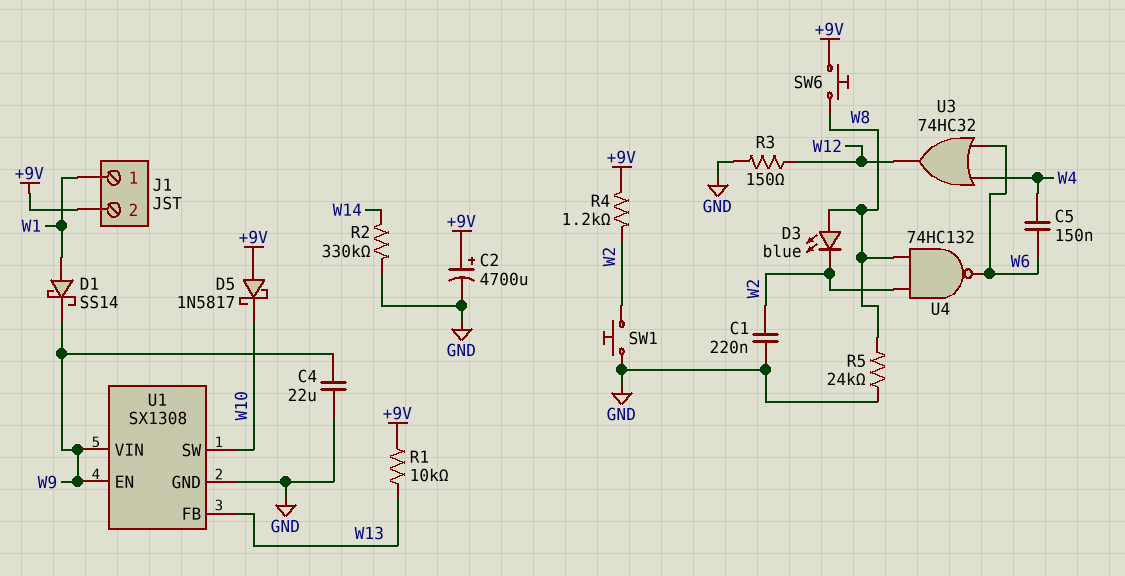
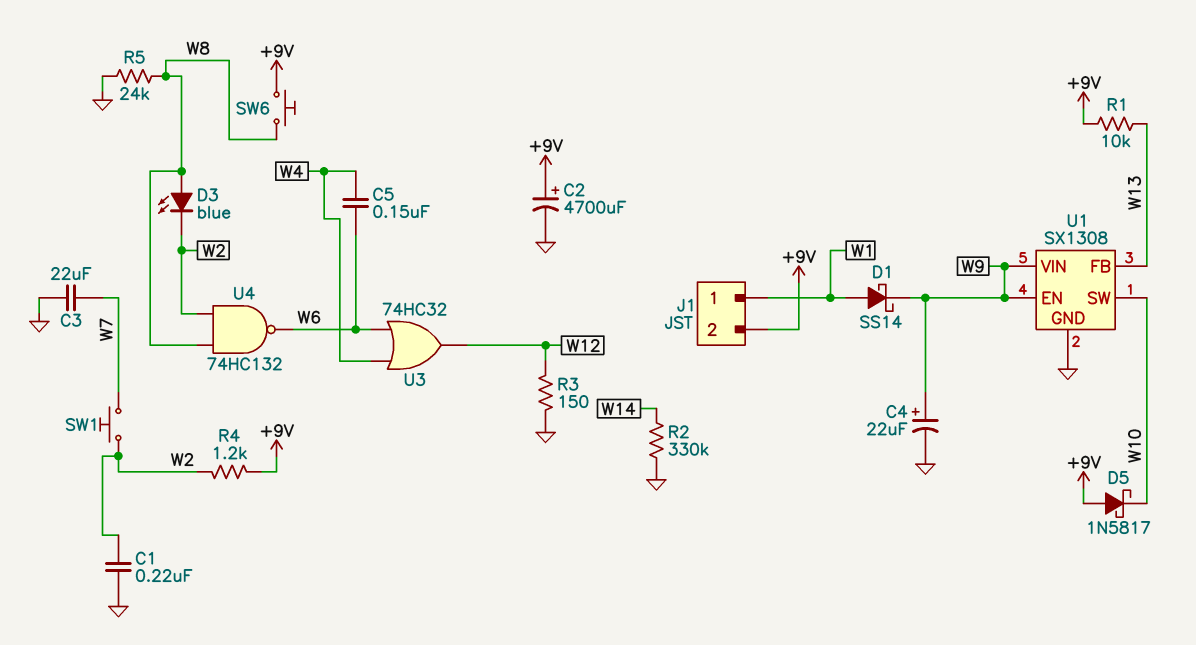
C3: none -> 22uF (GND, W7)
C4: 22uF (GND, W9) -> 22uF (plus W9, minus GND)
SW1: button (GND, W2) -> button (W2, W7)

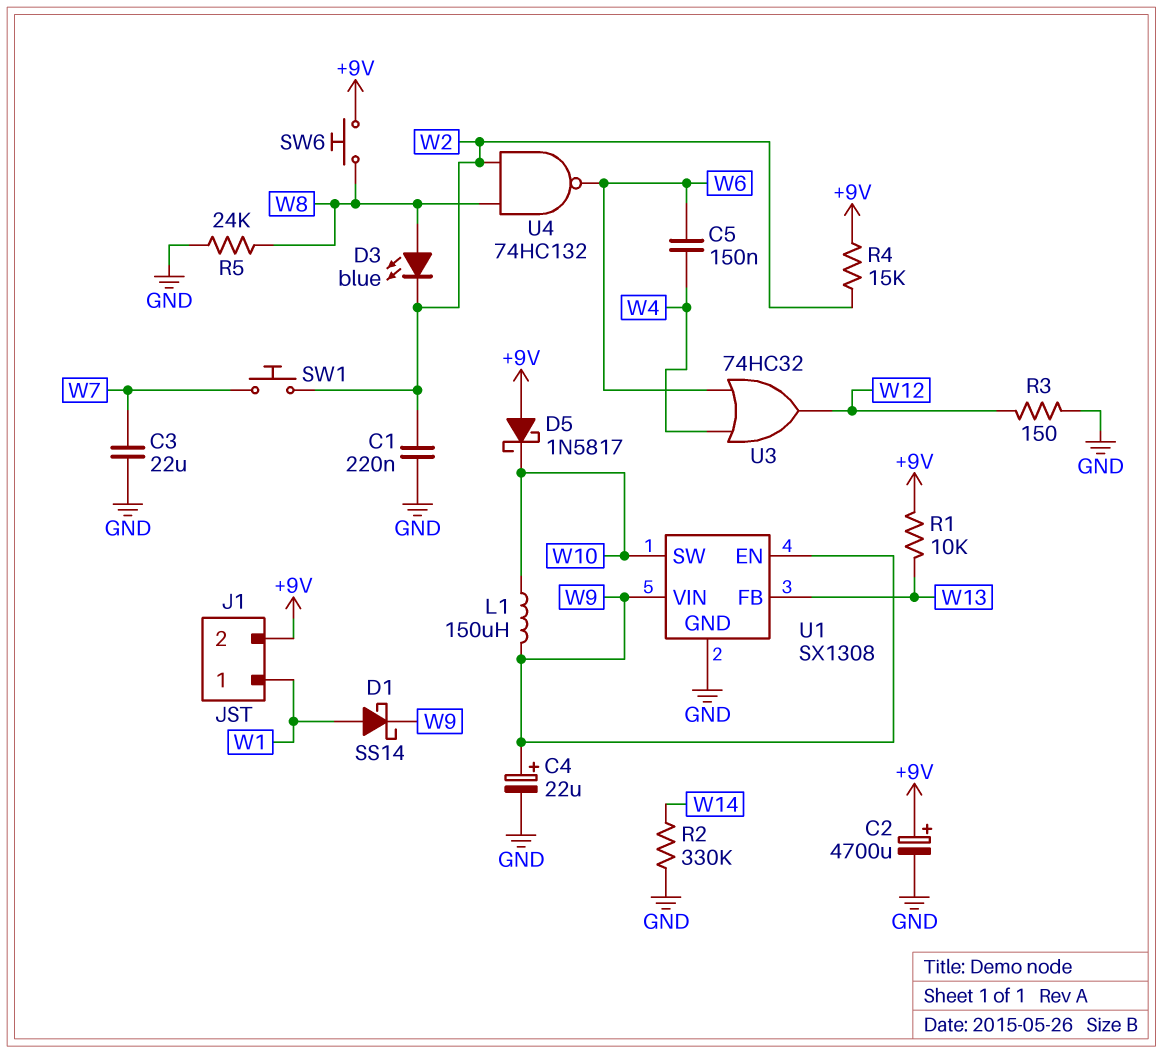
L1: none -> 150uH (W9, W10)
R4: 1.2k (+9V, W2) -> 15k (+9V, W2)

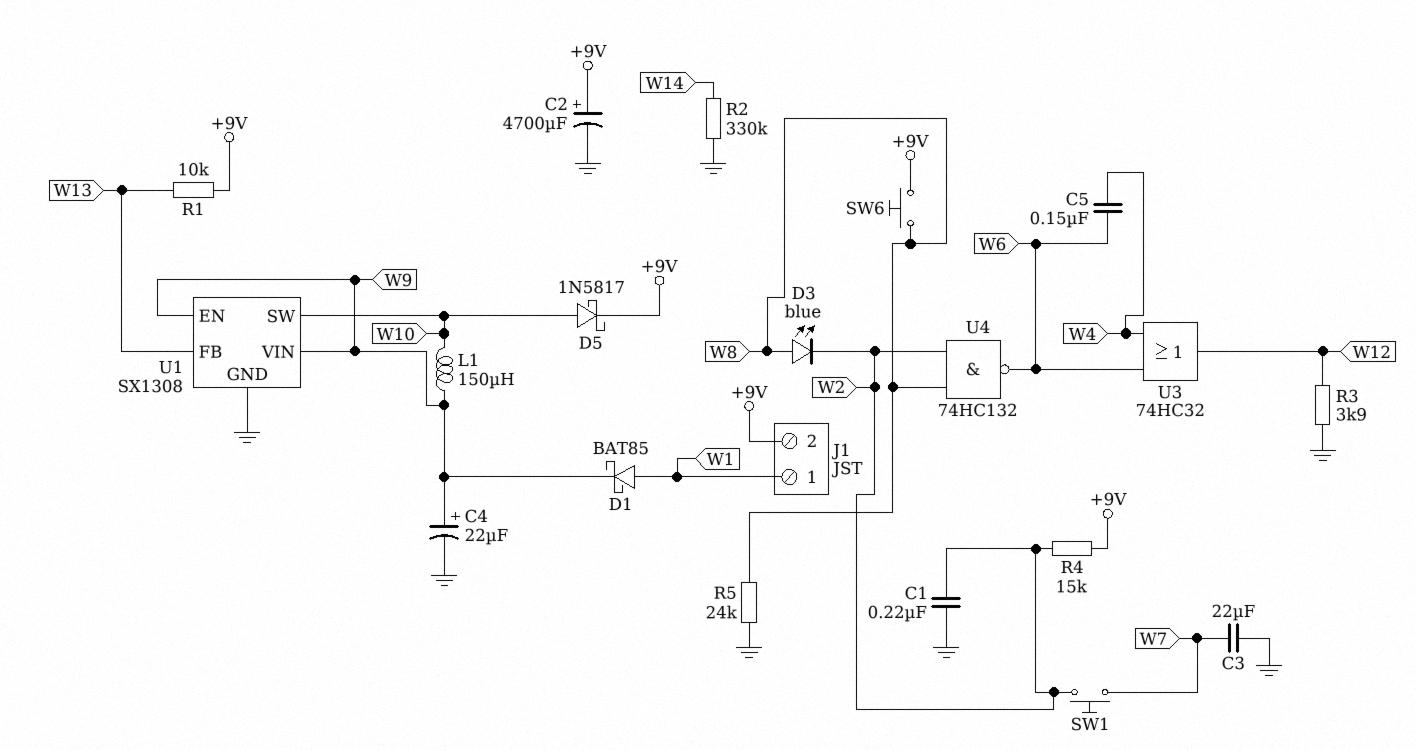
D1: schottky SS14 (A W1, K W9) -> schottky BAT85 (A W1, K W9)
D5: schottky 1N5817 (A +9V, K W10) -> schottky 1N5817 (A W10, K +9V)
R3: 150 (GND, W12) -> 3.9k (GND, W12)

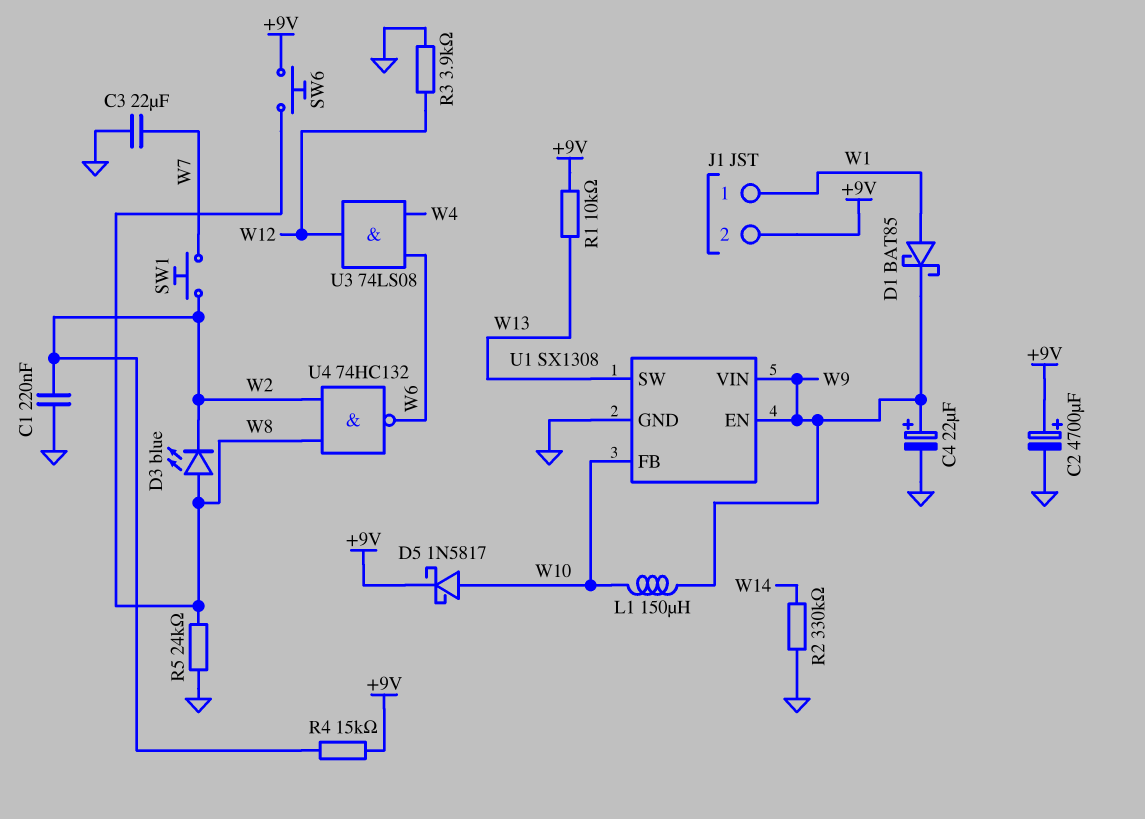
C5: 150nF (W4, W6) -> none
U1 pin FB: W13 -> W10
U1 pin SW: W10 -> W13
U3: OR 74HC32 (in W4, in W6, out W12) -> AND 74LS08 (in W4, in W6, out W12)

